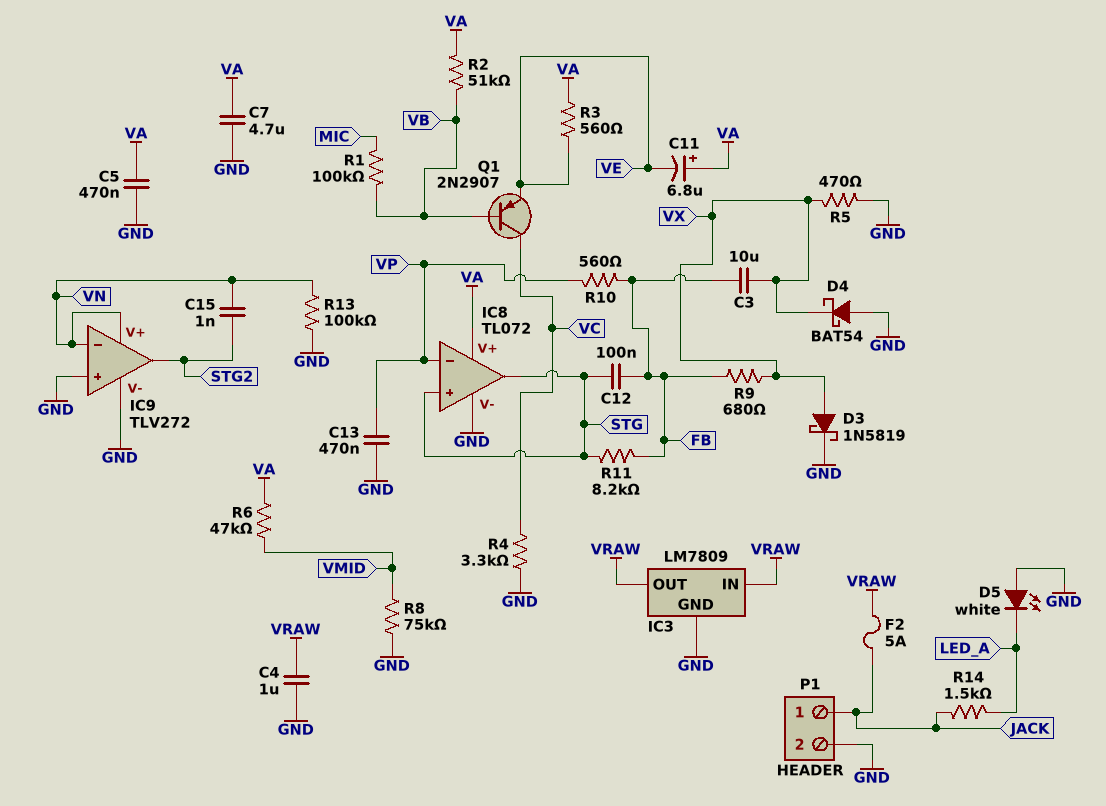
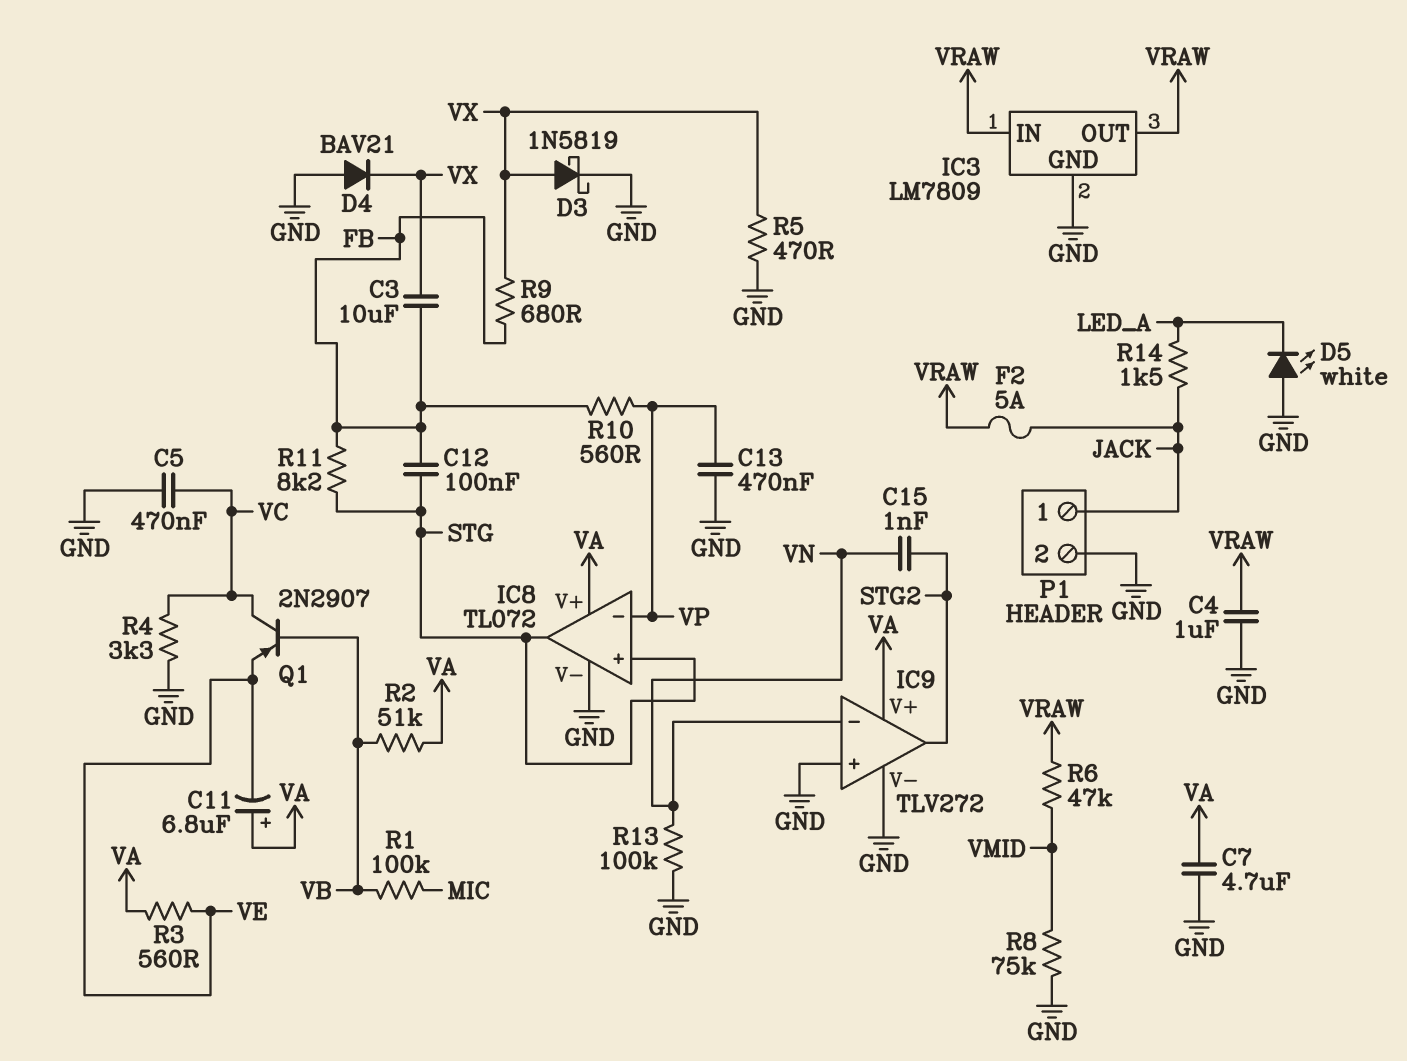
C5: 470nF (GND, VA) -> 470nF (GND, VC)
D4: schottky BAT54 (A GND, K VX) -> diode BAV21 (A GND, K VX)
IC9 pin V+: VN -> VA
R6: 47k (VA, VMID) -> 47k (VMID, VRAW)

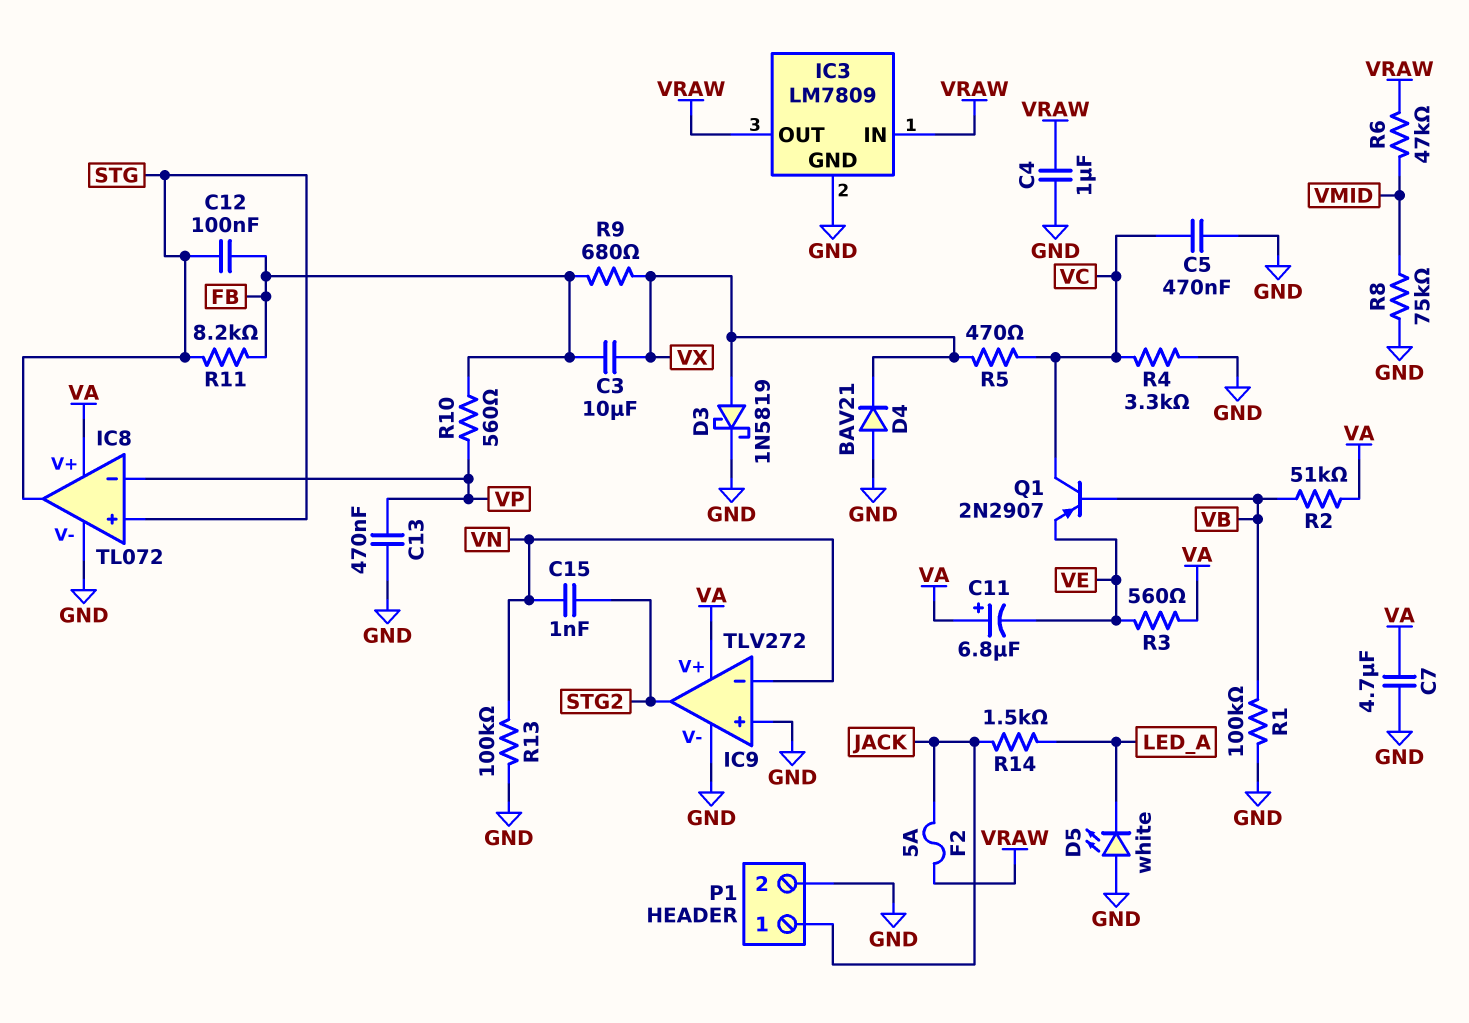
R1: 100k (MIC, VB) -> 100k (GND, VB)
R5: 470 (GND, VX) -> 470 (VC, VX)

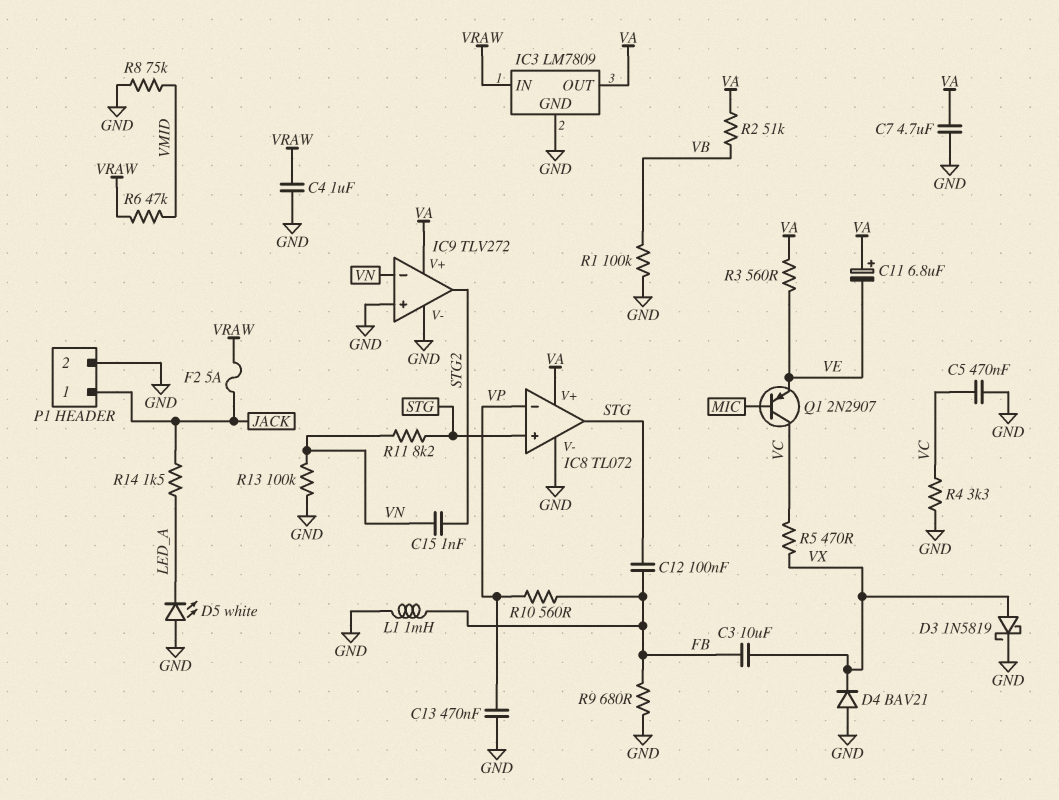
IC3 pin OUT: VRAW -> VA
L1: none -> 1mH (FB, GND)
Q1: PNP 2N2907 (B VB, C VC, E VE) -> PNP 2N2907 (B MIC, C VC, E VE)
R9: 680 (FB, VX) -> 680 (FB, GND)
R11: 8.2k (FB, STG) -> 8.2k (STG, VN)

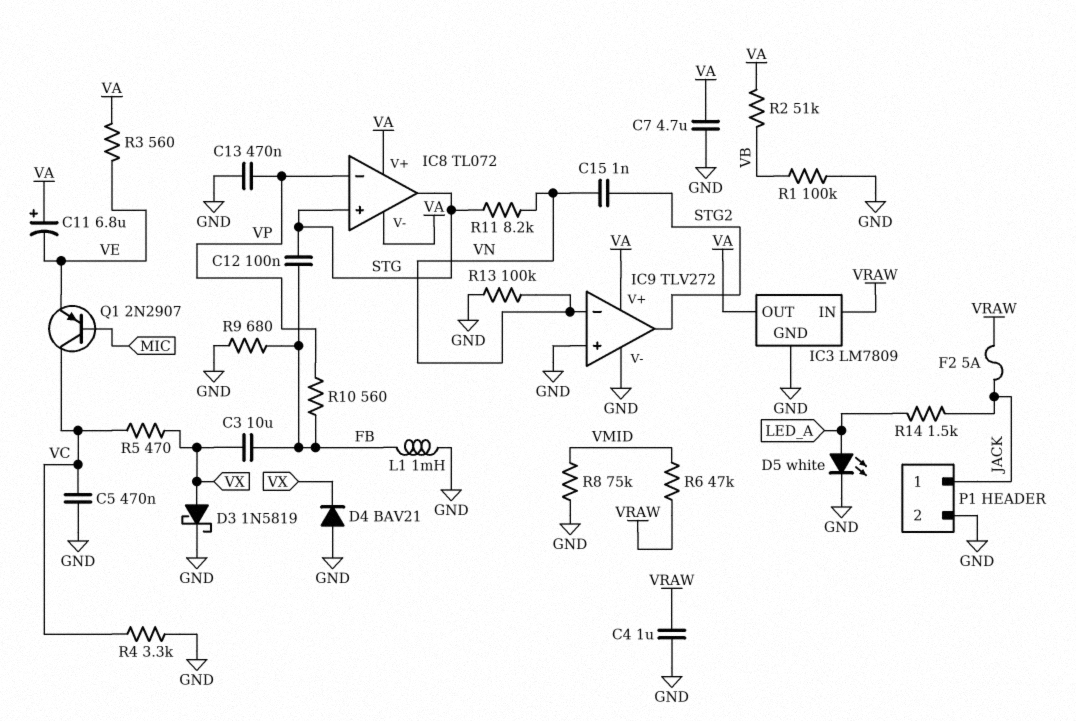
D5: LED white (A GND, K LED_A) -> LED white (A LED_A, K GND)
IC8 pin V-: GND -> VA

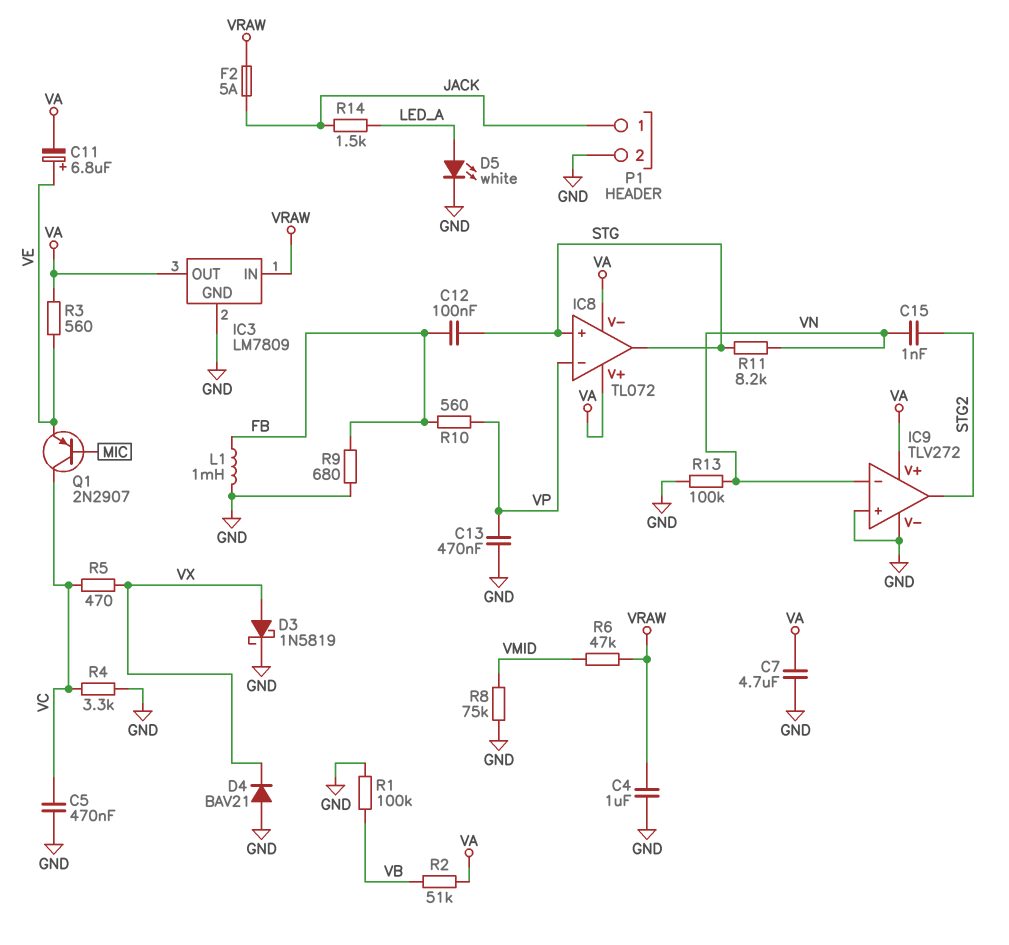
C3: 10uF (FB, VX) -> none
C11: 6.8uF (plus VA, minus VE) -> 6.8uF (plus VE, minus VA)

